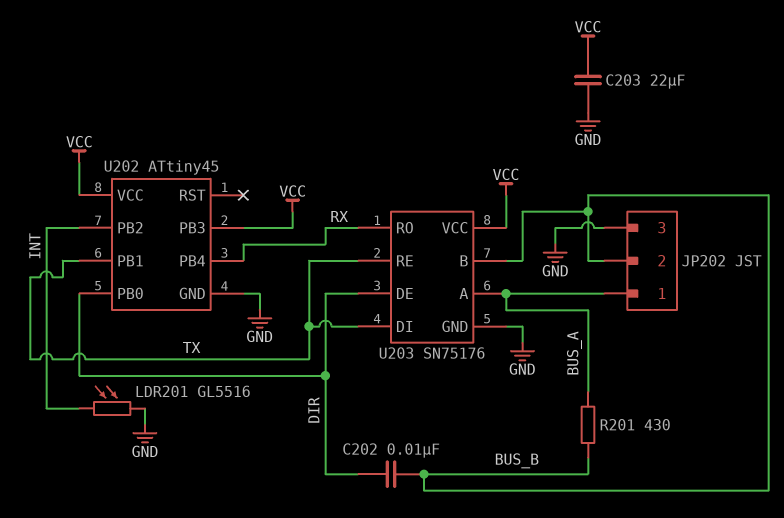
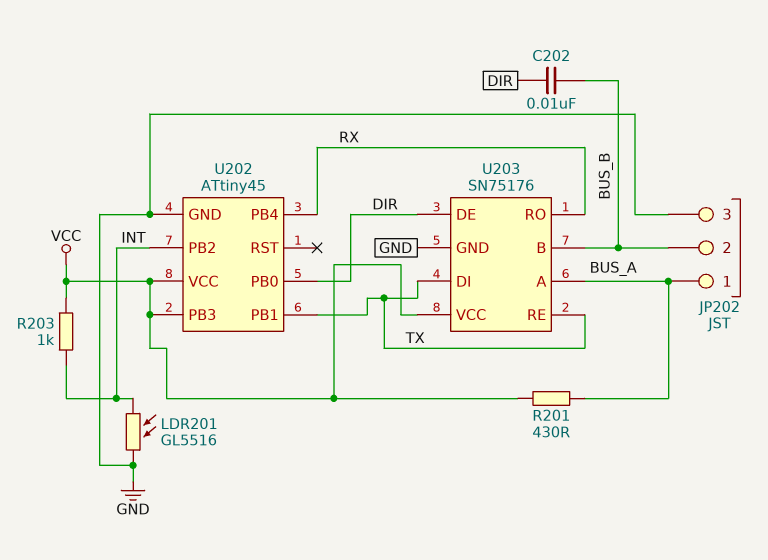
C203: 22uF (GND, VCC) -> none
R201: 430 (BUS_A, BUS_B) -> 430 (BUS_A, VCC)
R203: none -> 1k (INT, VCC)

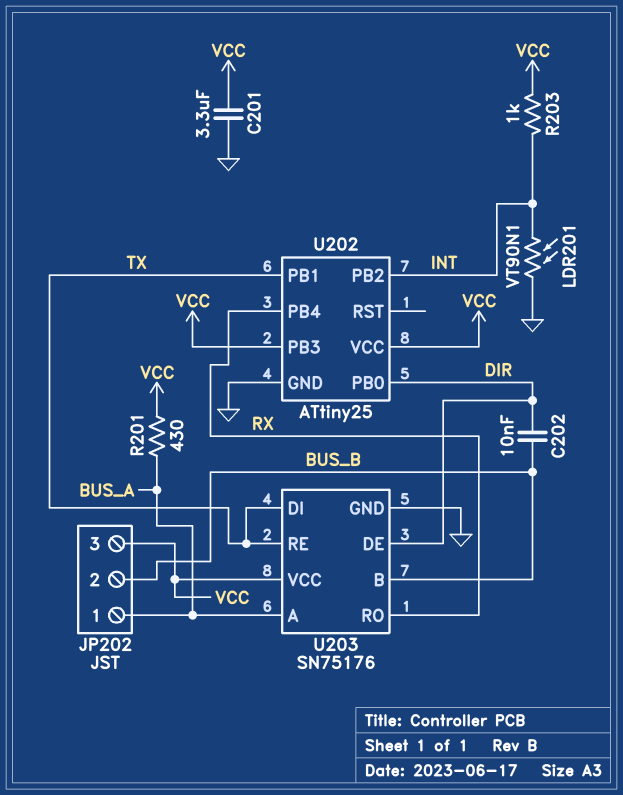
C201: none -> 3.3uF (GND, VCC)
JP202 pin 3: GND -> VCC
LDR201: GL5516 (GND, INT) -> VT90N1 (GND, INT)
U202: ATtiny45 -> ATtiny25

